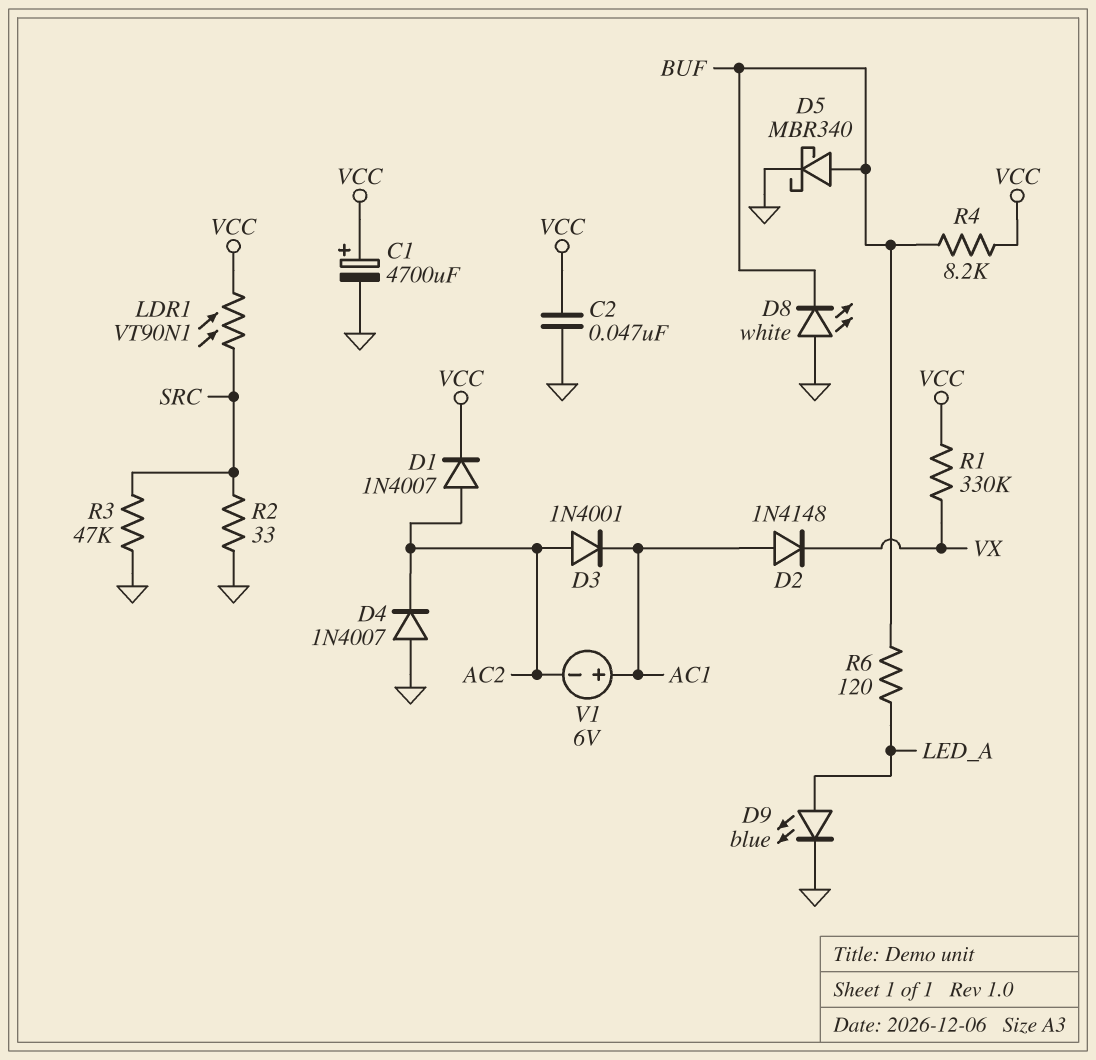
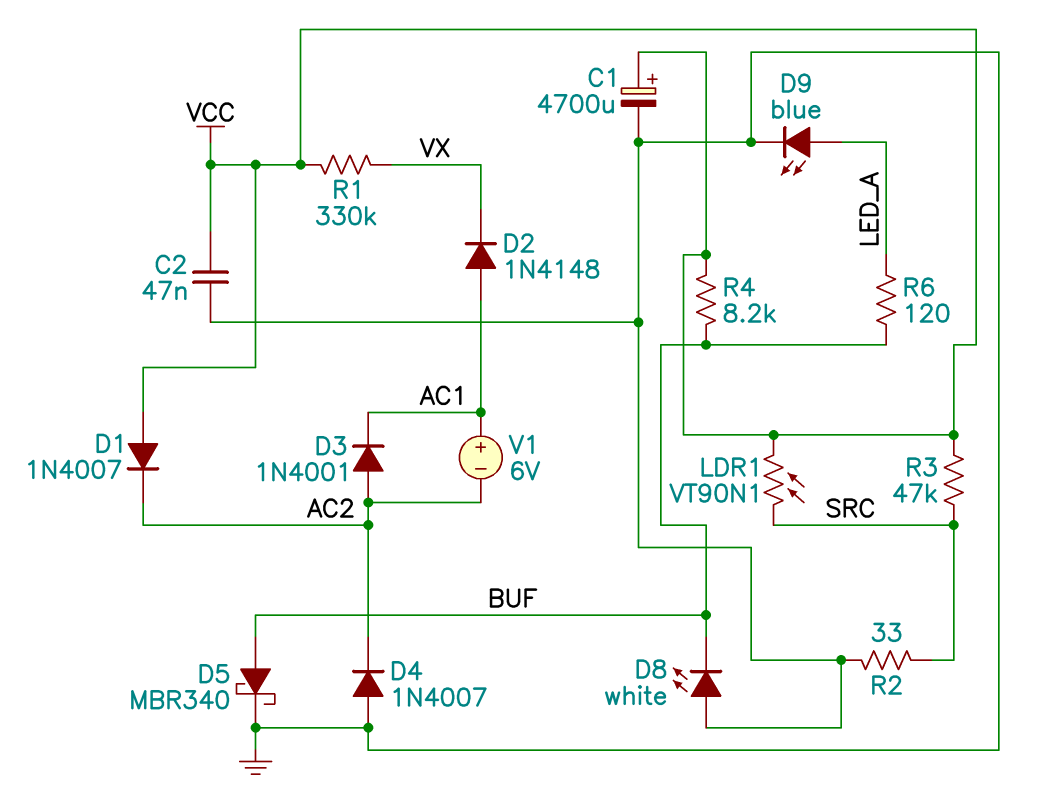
D1: diode 1N4007 (A AC2, K VCC) -> diode 1N4007 (A VCC, K AC2)
R3: 47k (GND, SRC) -> 47k (SRC, VCC)

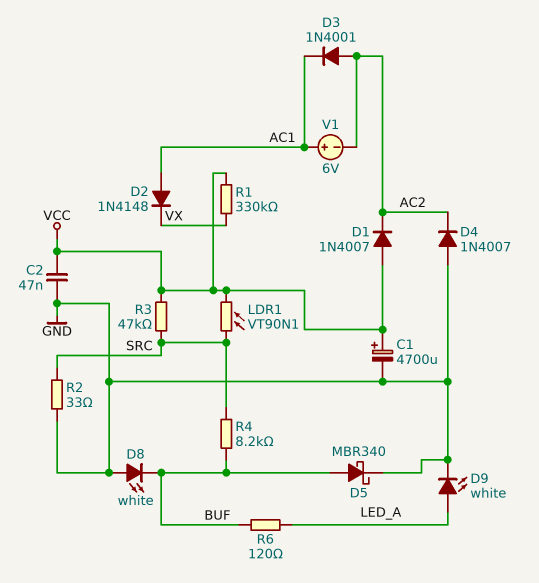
D9: LED blue (A LED_A, K GND) -> LED white (A LED_A, K GND)
R4: 8.2k (BUF, VCC) -> 8.2k (BUF, SRC)

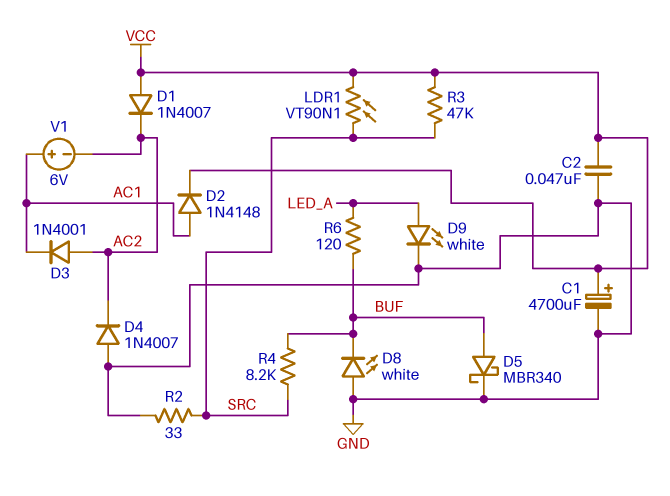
D2: diode 1N4148 (A AC1, K VX) -> diode 1N4148 (A AC1, K VCC)
R1: 330k (VCC, VX) -> none

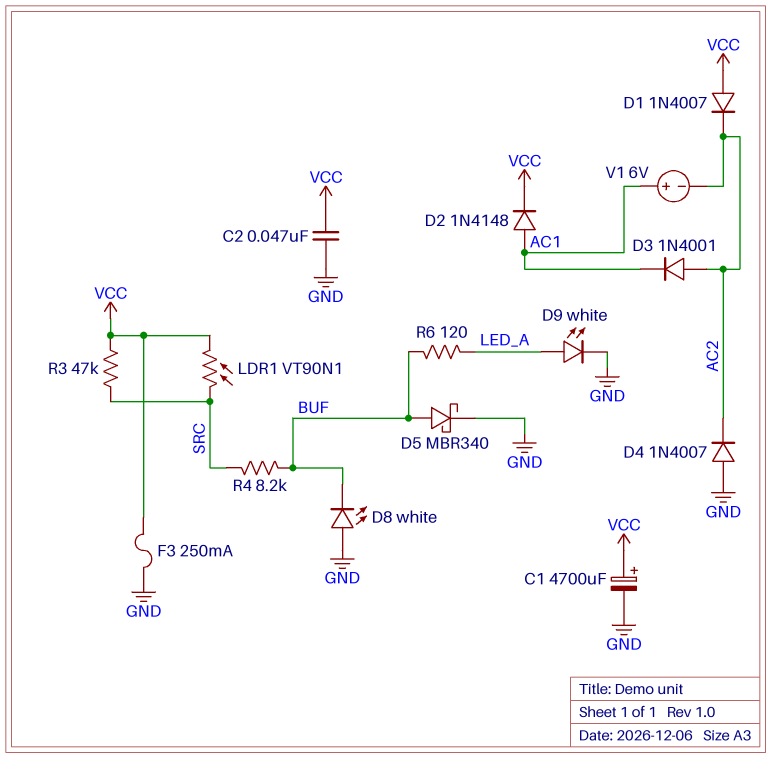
F3: none -> 250mA (GND, VCC)
R2: 33 (GND, SRC) -> none

